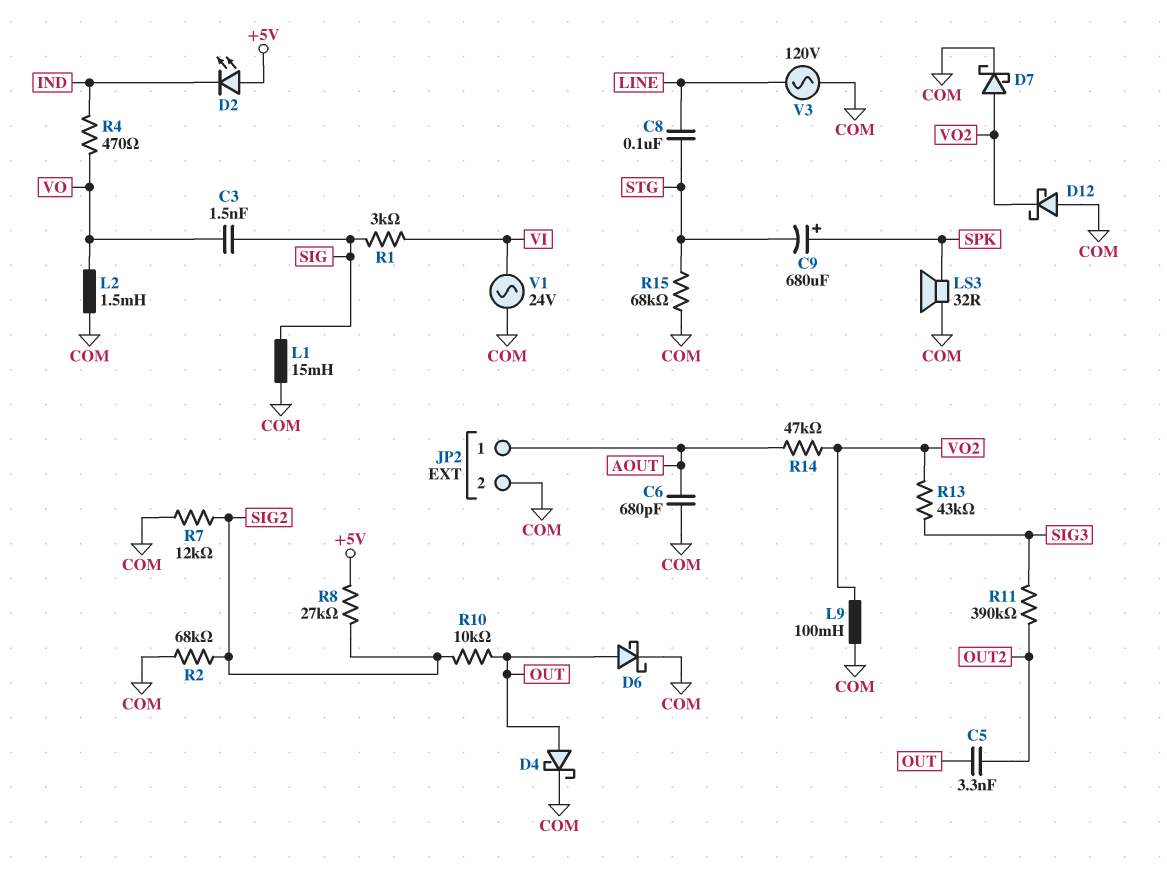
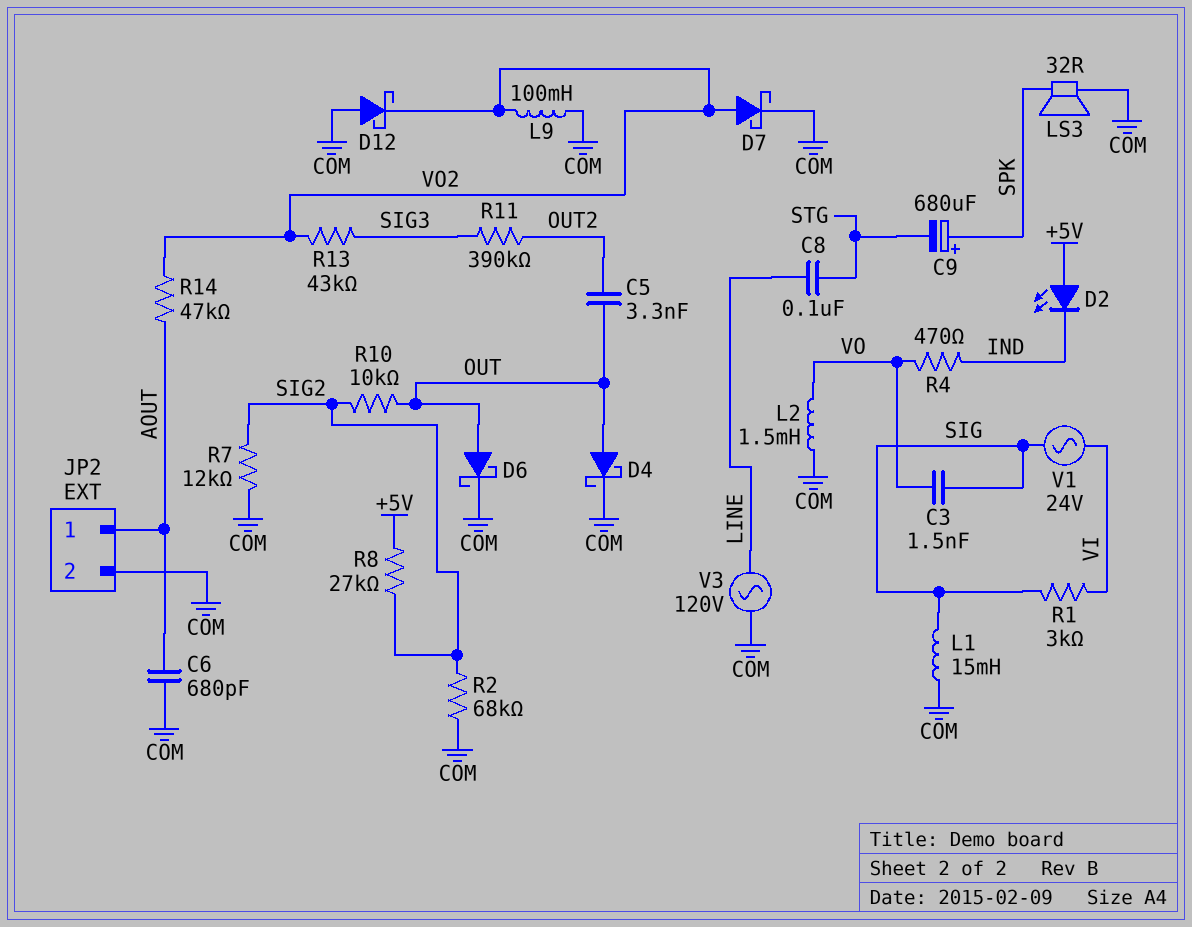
R15: 68k (COM, STG) -> none
V1: AC 24V (COM, VI) -> AC 24V (SIG, VI)

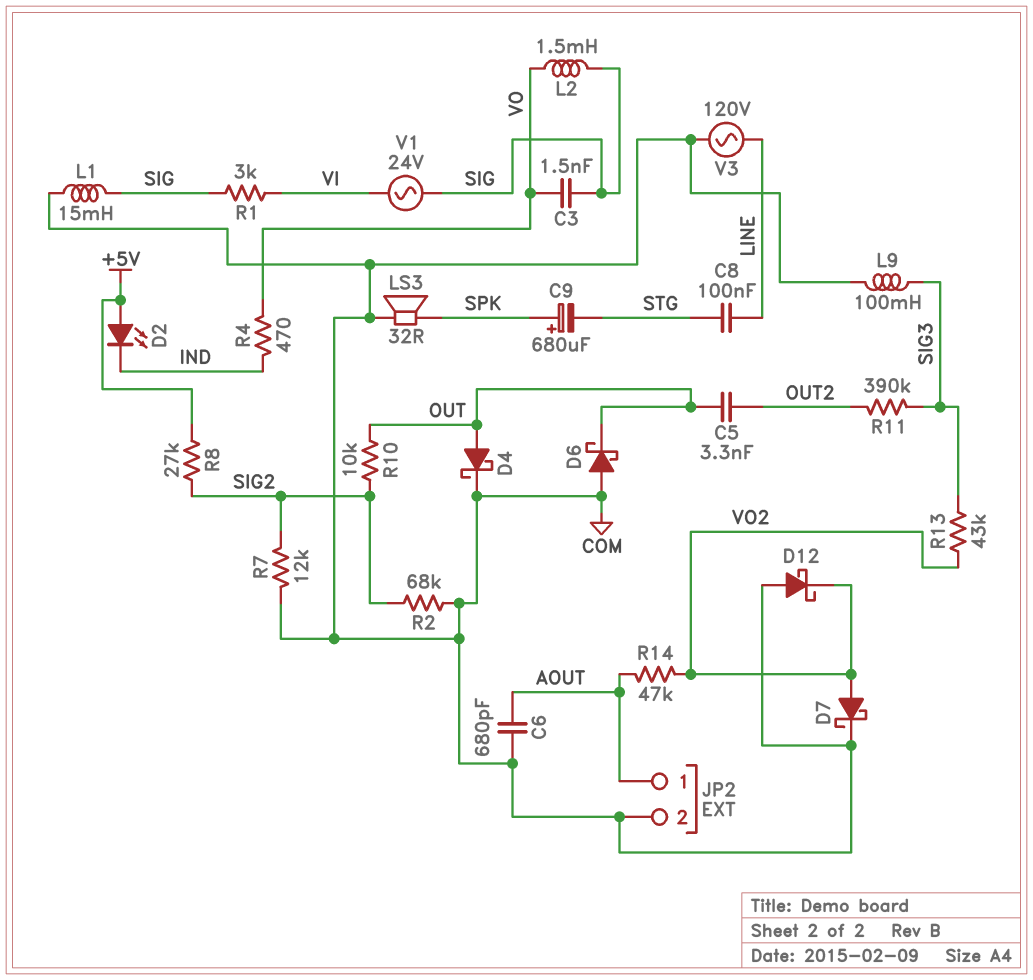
D6: schottky (A OUT, K COM) -> schottky (A COM, K OUT)
L2: 1.5mH (COM, VO) -> 1.5mH (SIG, VO)
L9: 100mH (COM, VO2) -> 100mH (COM, SIG3)

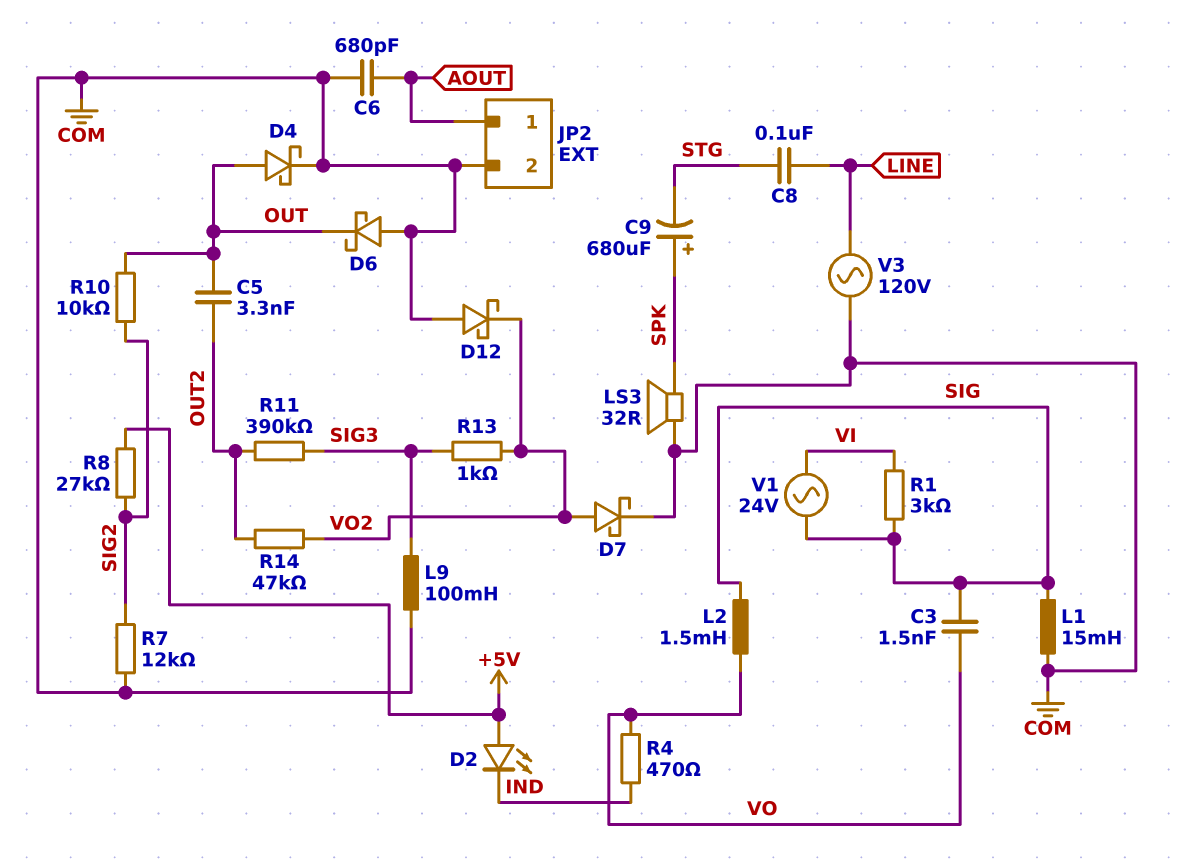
R2: 68k (COM, SIG2) -> none
R13: 43k (SIG3, VO2) -> 1k (SIG3, VO2)
R14: 47k (AOUT, VO2) -> 47k (OUT2, VO2)

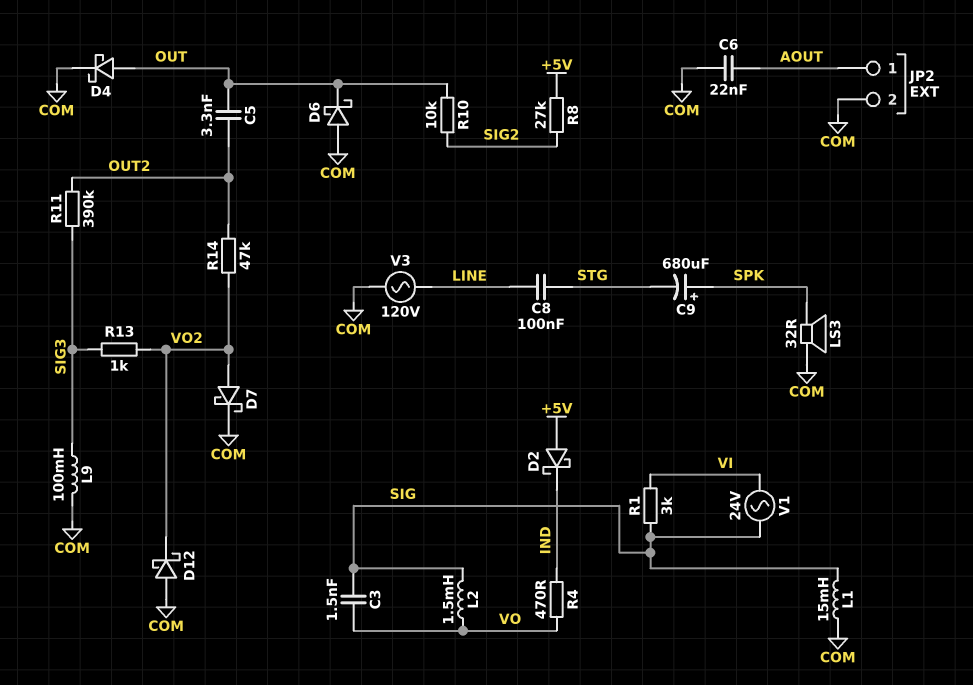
C6: 680pF (AOUT, COM) -> 22nF (AOUT, COM)
D2: LED (A +5V, K IND) -> schottky (A +5V, K IND)
R7: 12k (COM, SIG2) -> none

